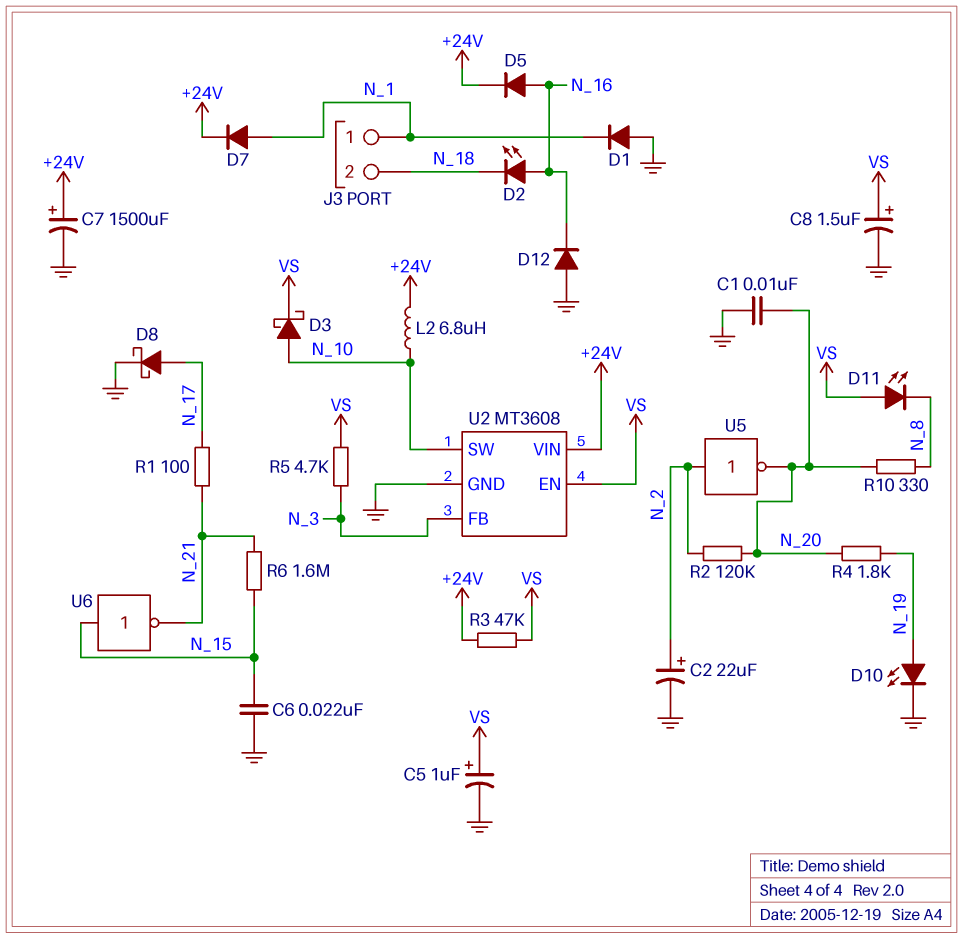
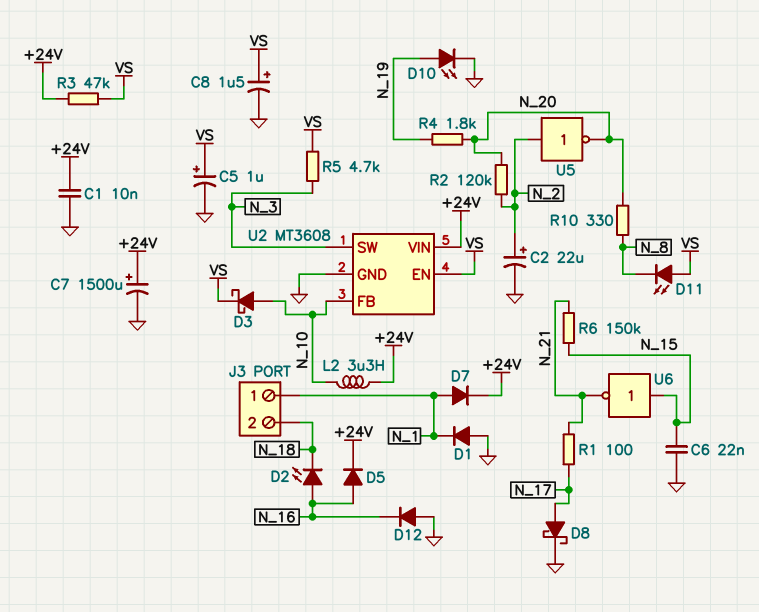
C1: 10nF (GND, N_20) -> 10nF (+24V, GND)
L2: 6.8uH (+24V, N_10) -> 3.3uH (+24V, N_10)
R6: 1.6M (N_15, N_21) -> 150k (N_15, N_21)
U2 pin FB: N_3 -> N_10
U2 pin SW: N_10 -> N_3

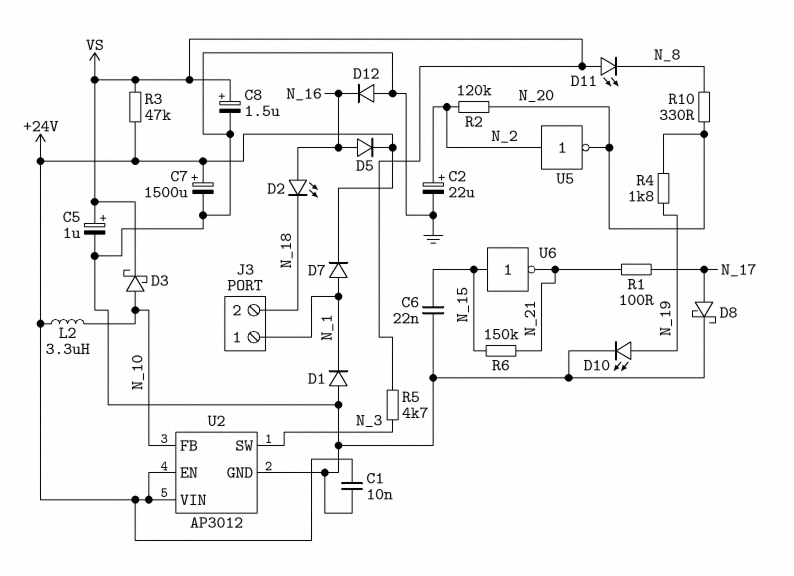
U2: MT3608 -> AP3012
U2 pin EN: VS -> +24V

